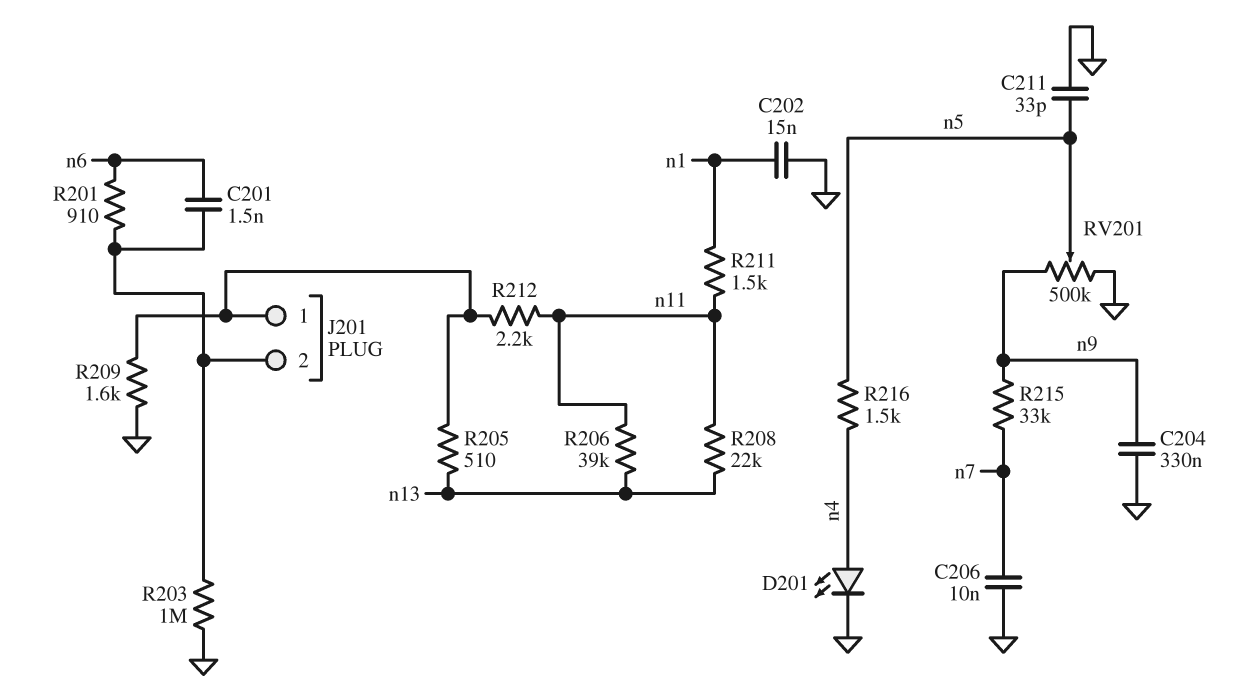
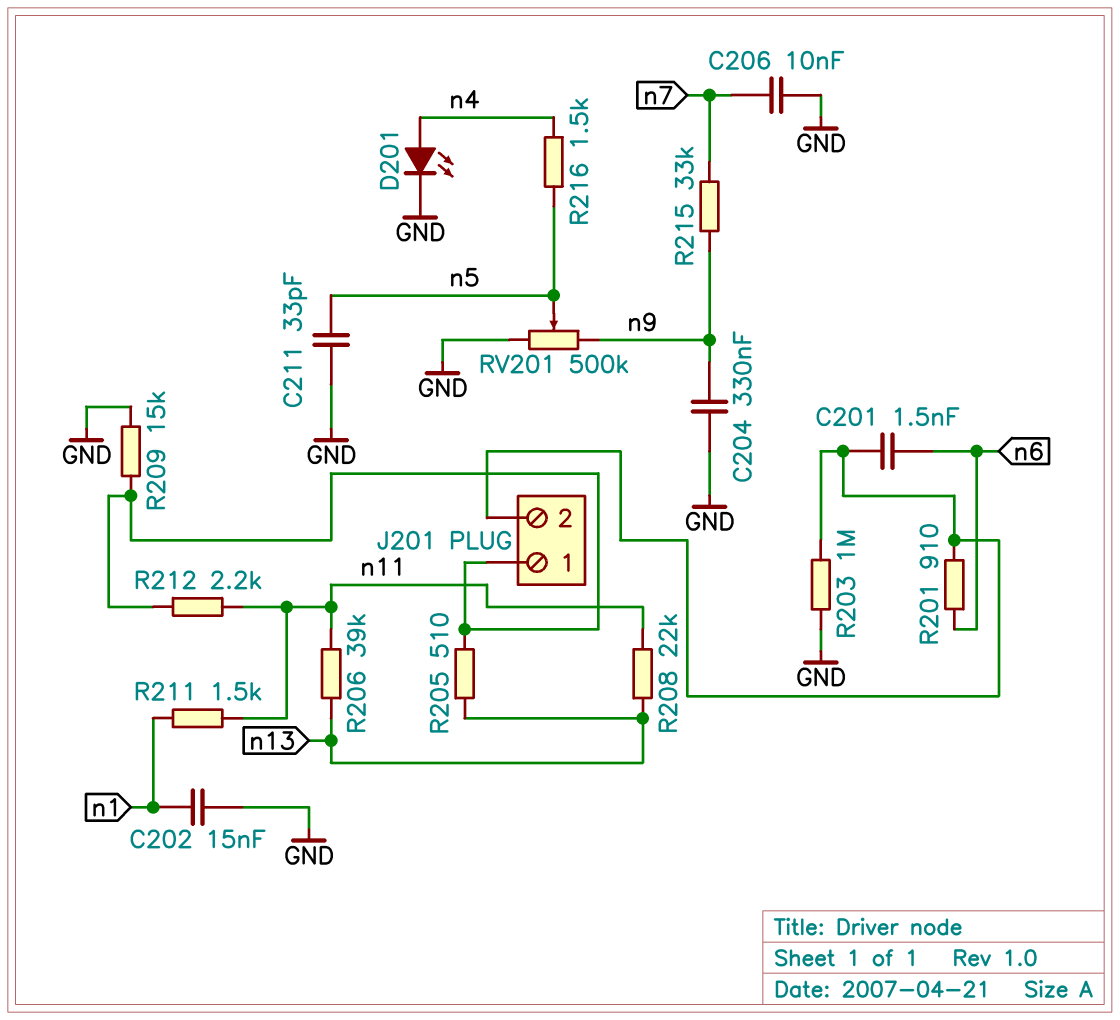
R209: 1.6k (GND, J201/1) -> 15k (GND, J201/1)

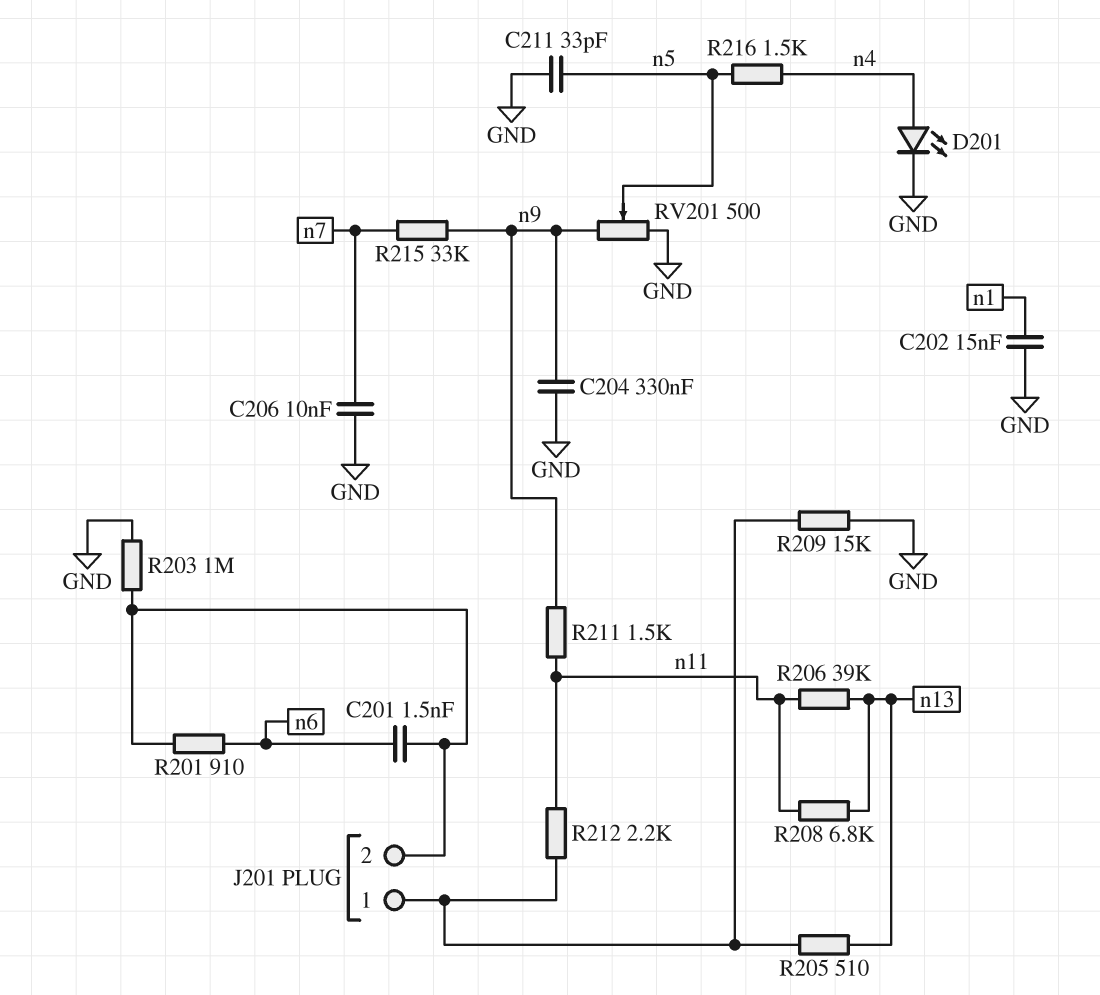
R208: 22k (n11, n13) -> 6.8k (n11, n13)
R211: 1.5k (n1, n11) -> 1.5k (n9, n11)
RV201: 500k (GND, n9, wiper n5) -> 500 (GND, n9, wiper n5)

